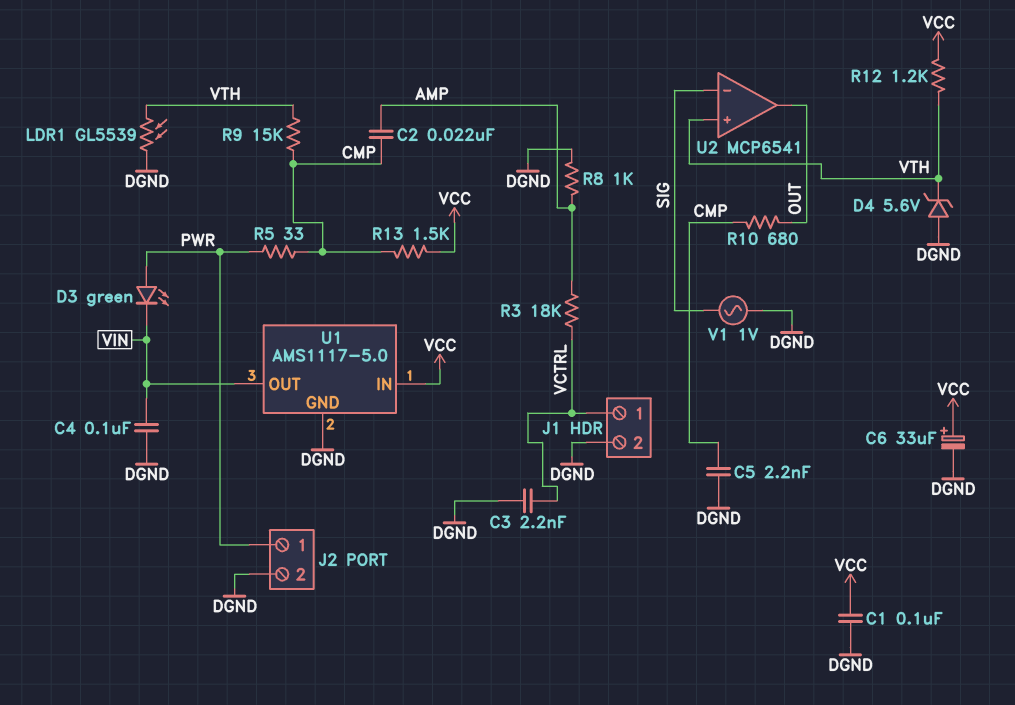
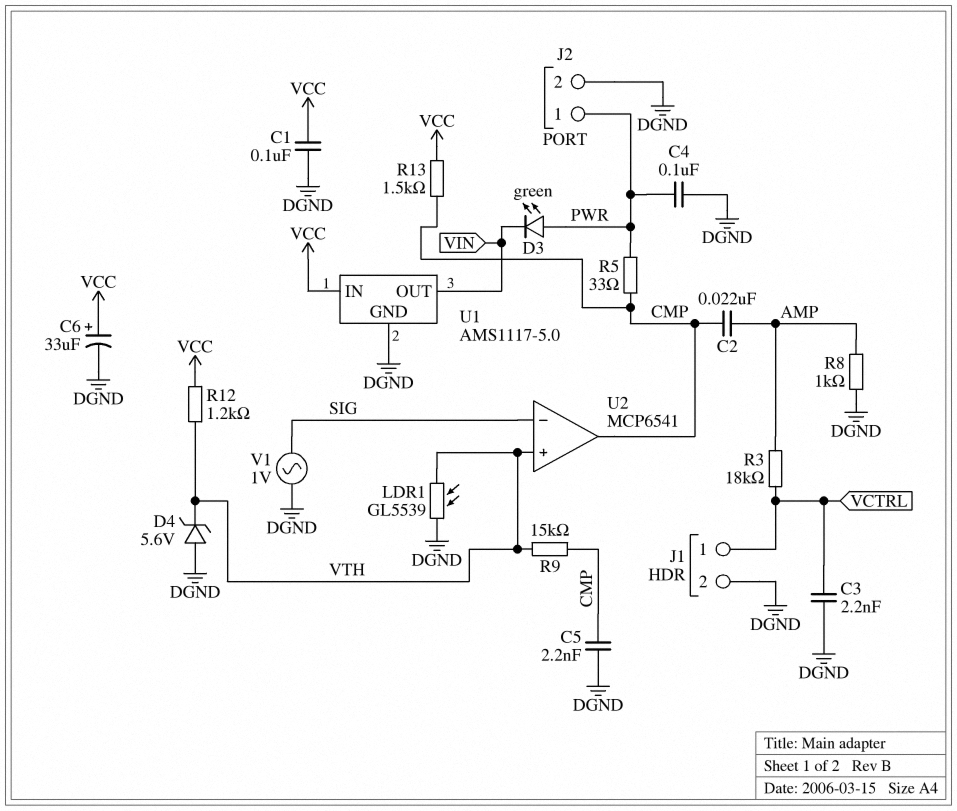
C4: 100nF (DGND, VIN) -> 100nF (DGND, PWR)
R10: 680 (CMP, OUT) -> none
U2 pin out: OUT -> CMP

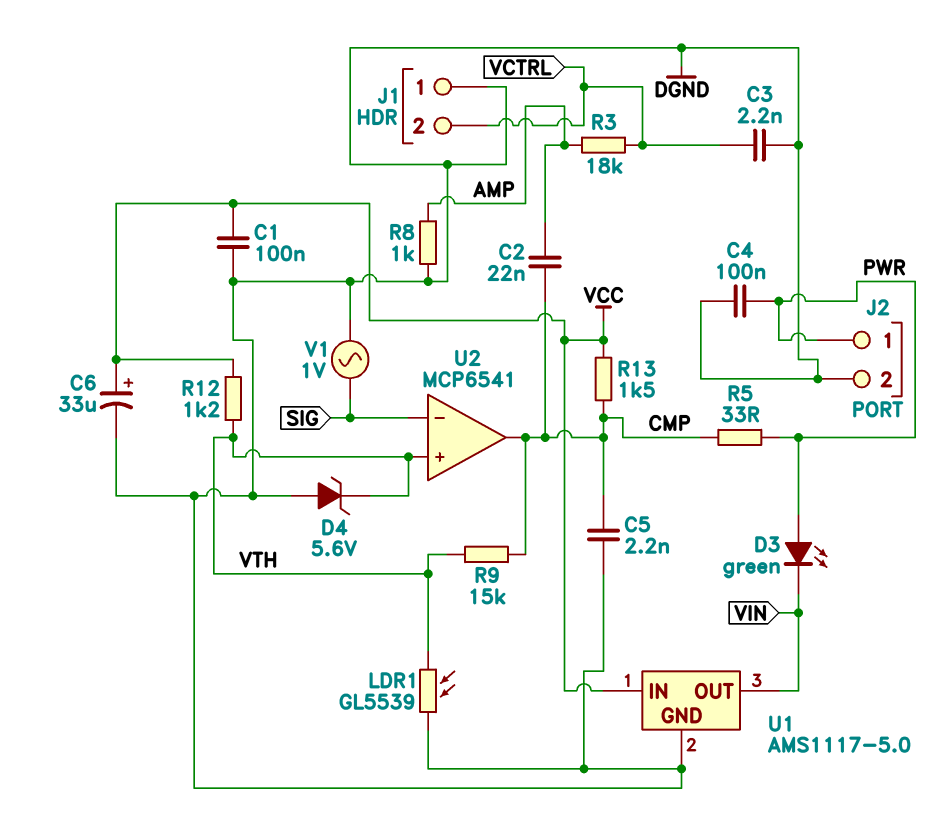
J1 pin 1: VCTRL -> DGND
J1 pin 2: DGND -> VCTRL

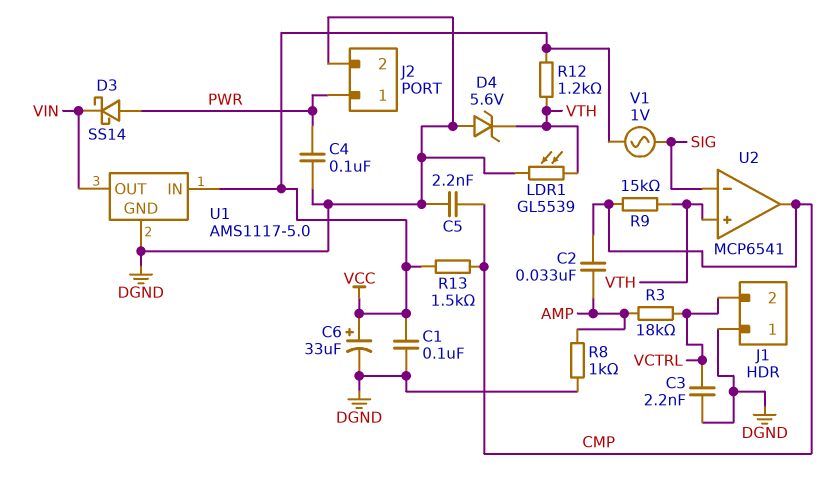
C2: 22nF (AMP, CMP) -> 33nF (AMP, CMP)
D3: LED green (A PWR, K VIN) -> schottky SS14 (A PWR, K VIN)
R5: 33 (CMP, PWR) -> none
V1: AC 1V (DGND, SIG) -> AC 1V (SIG, VCC)

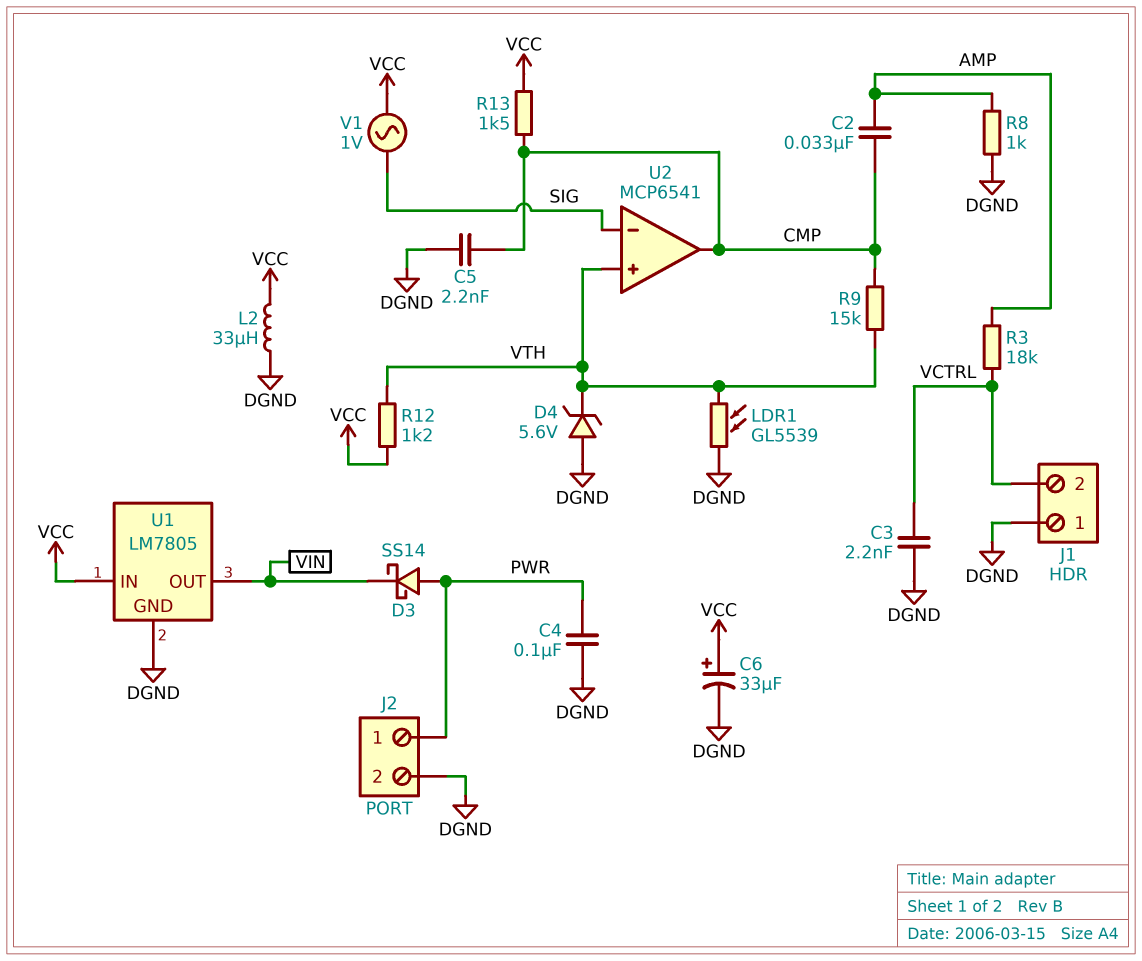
C1: 100nF (DGND, VCC) -> none
L2: none -> 33uH (DGND, VCC)
U1: AMS1117-5.0 -> LM7805

